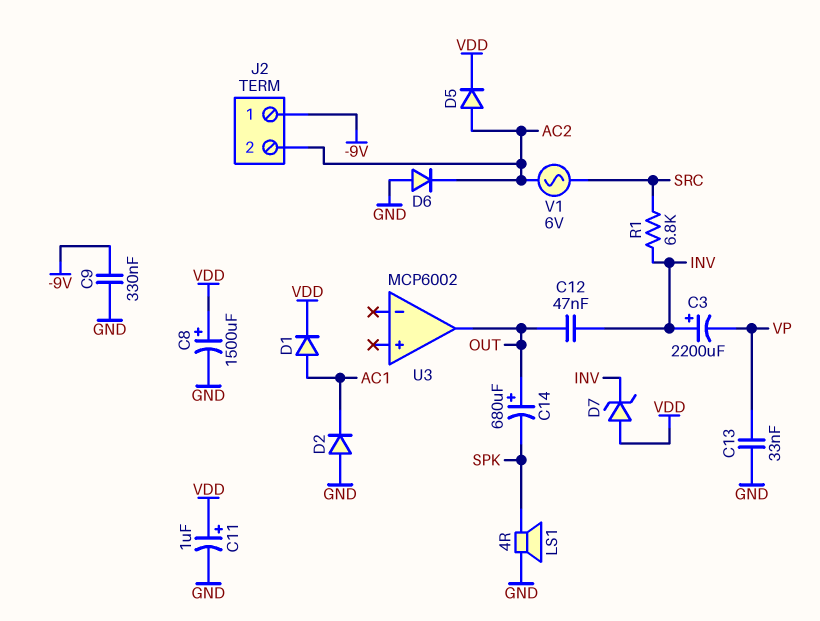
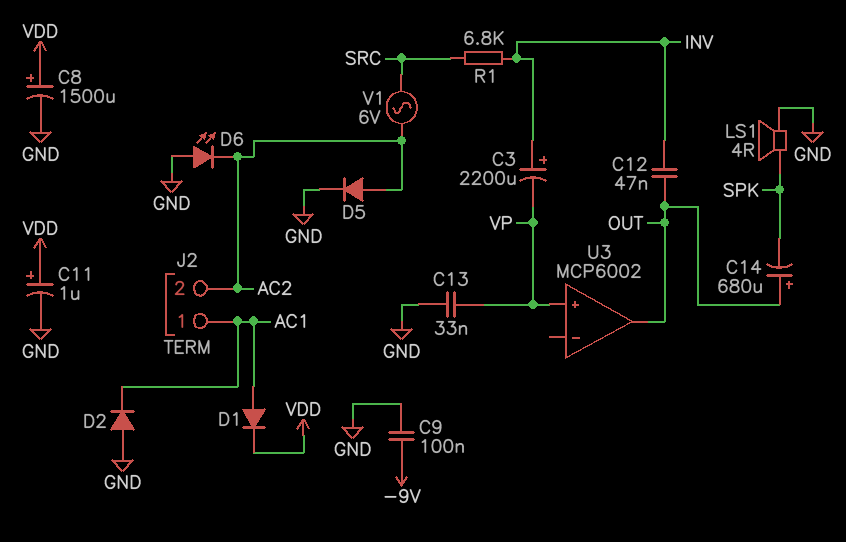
C9: 330nF (-9V, GND) -> 100nF (-9V, GND)
D5: diode (A AC2, K VDD) -> diode (A AC2, K GND)
D6: diode (A GND, K AC2) -> LED (A GND, K AC2)
D7: zener (A VDD, K INV) -> none
J2 pin 1: -9V -> AC1
U3 pin in+: none -> VP

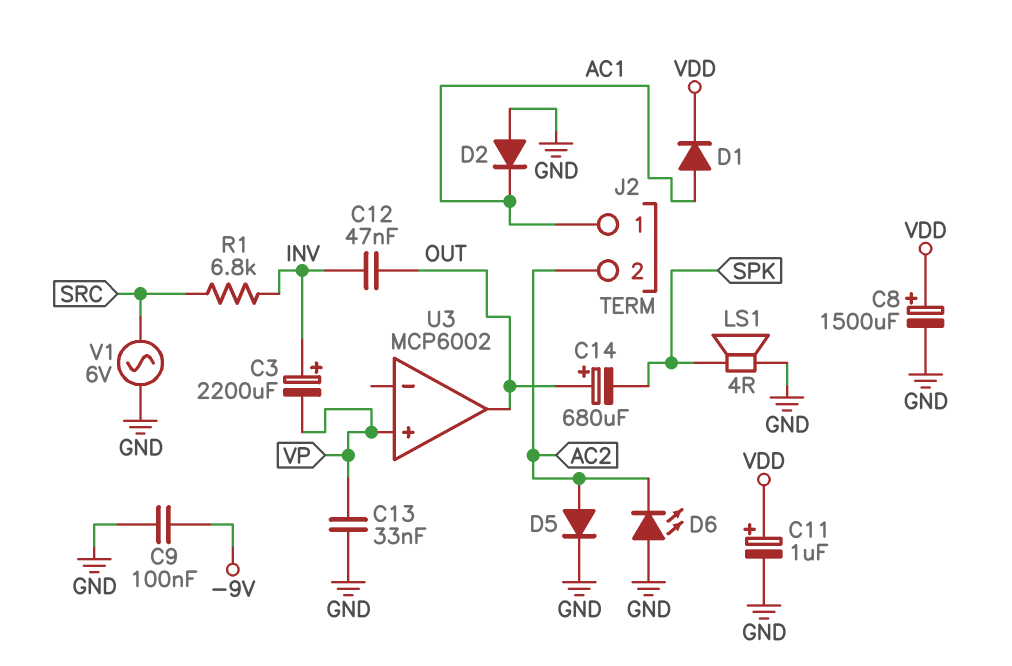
V1: AC 6V (AC2, SRC) -> AC 6V (GND, SRC)

